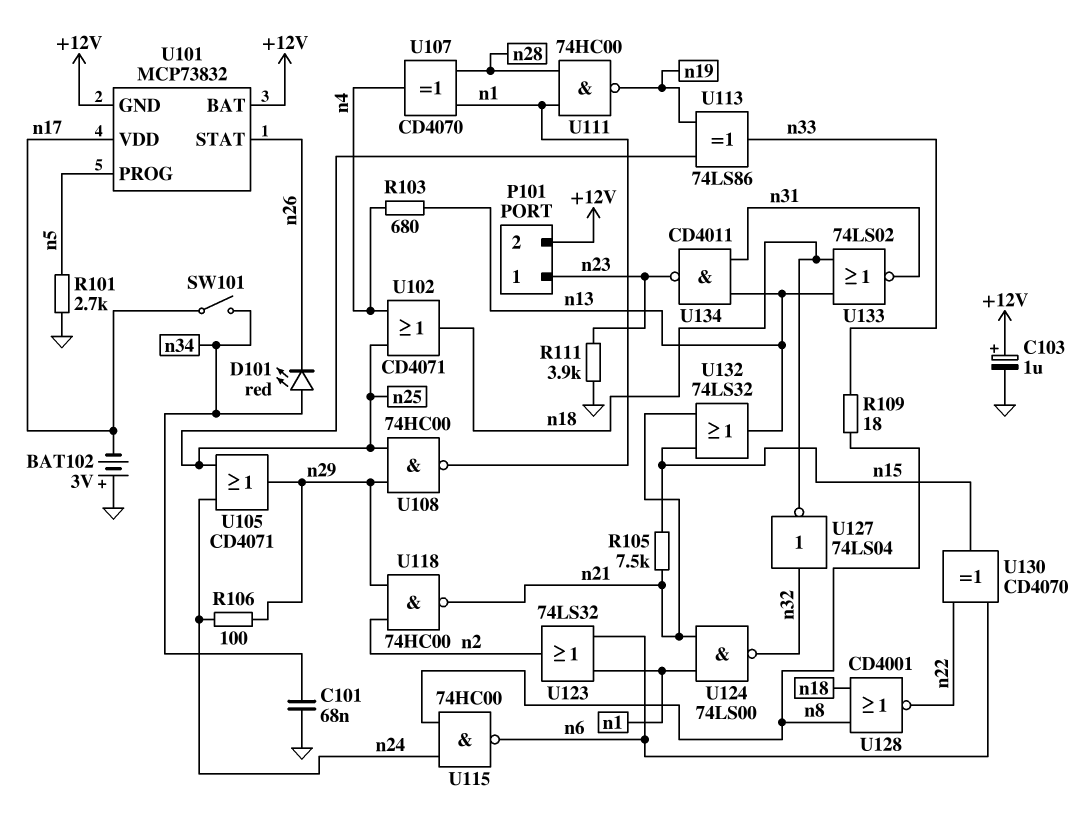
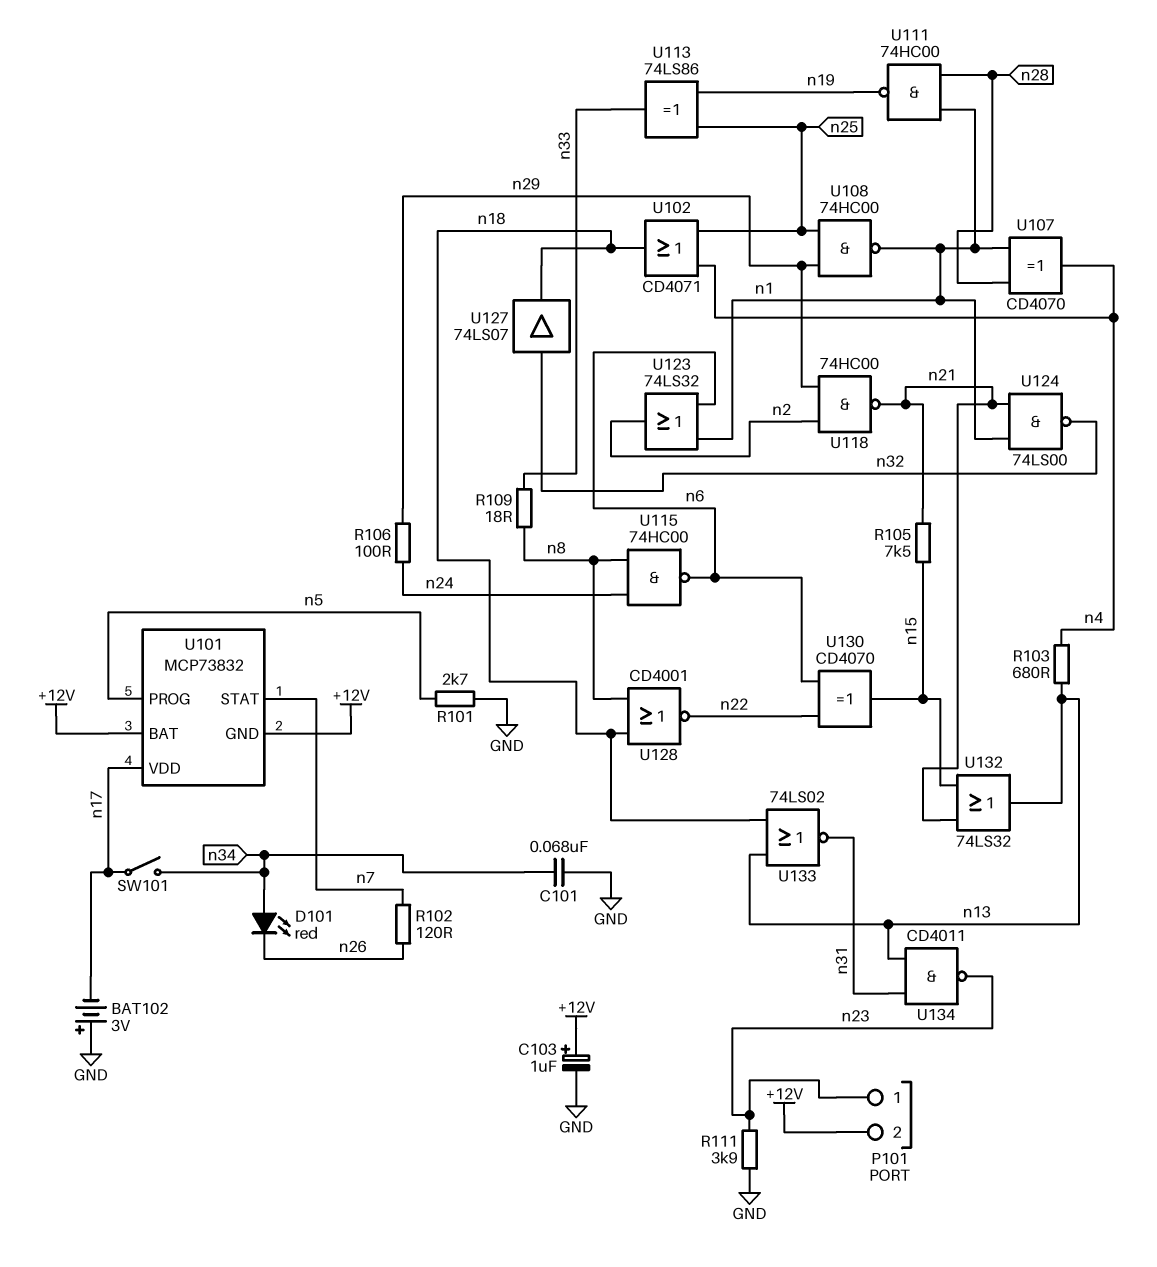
R102: none -> 120 (n7, n26)
U101 pin STAT: n26 -> n7
U105: OR CD4071 (in n24, in n25, out n29) -> none
U127: NOT 74LS04 (in n32, out n18) -> buffer 74LS07 (in n32, out n18)

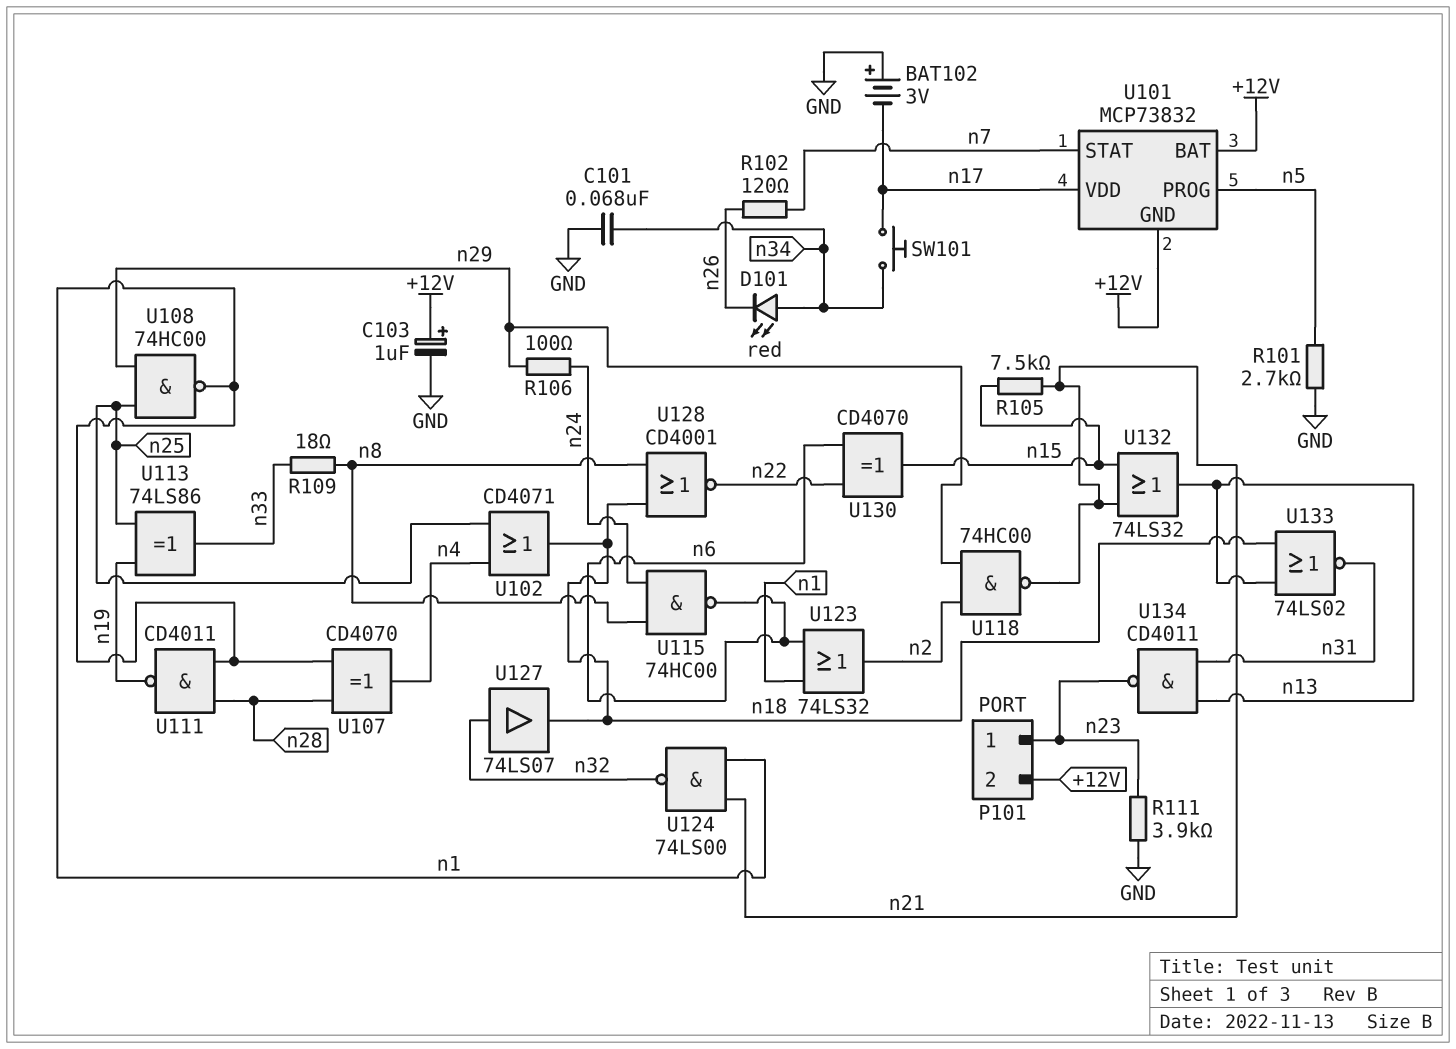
R103: 680 (n4, n13) -> none
SW101: switch (n17, n34) -> button (n17, n34)
U111: NAND 74HC00 (in n1, in n28, out n19) -> NAND CD4011 (in n1, in n28, out n19)

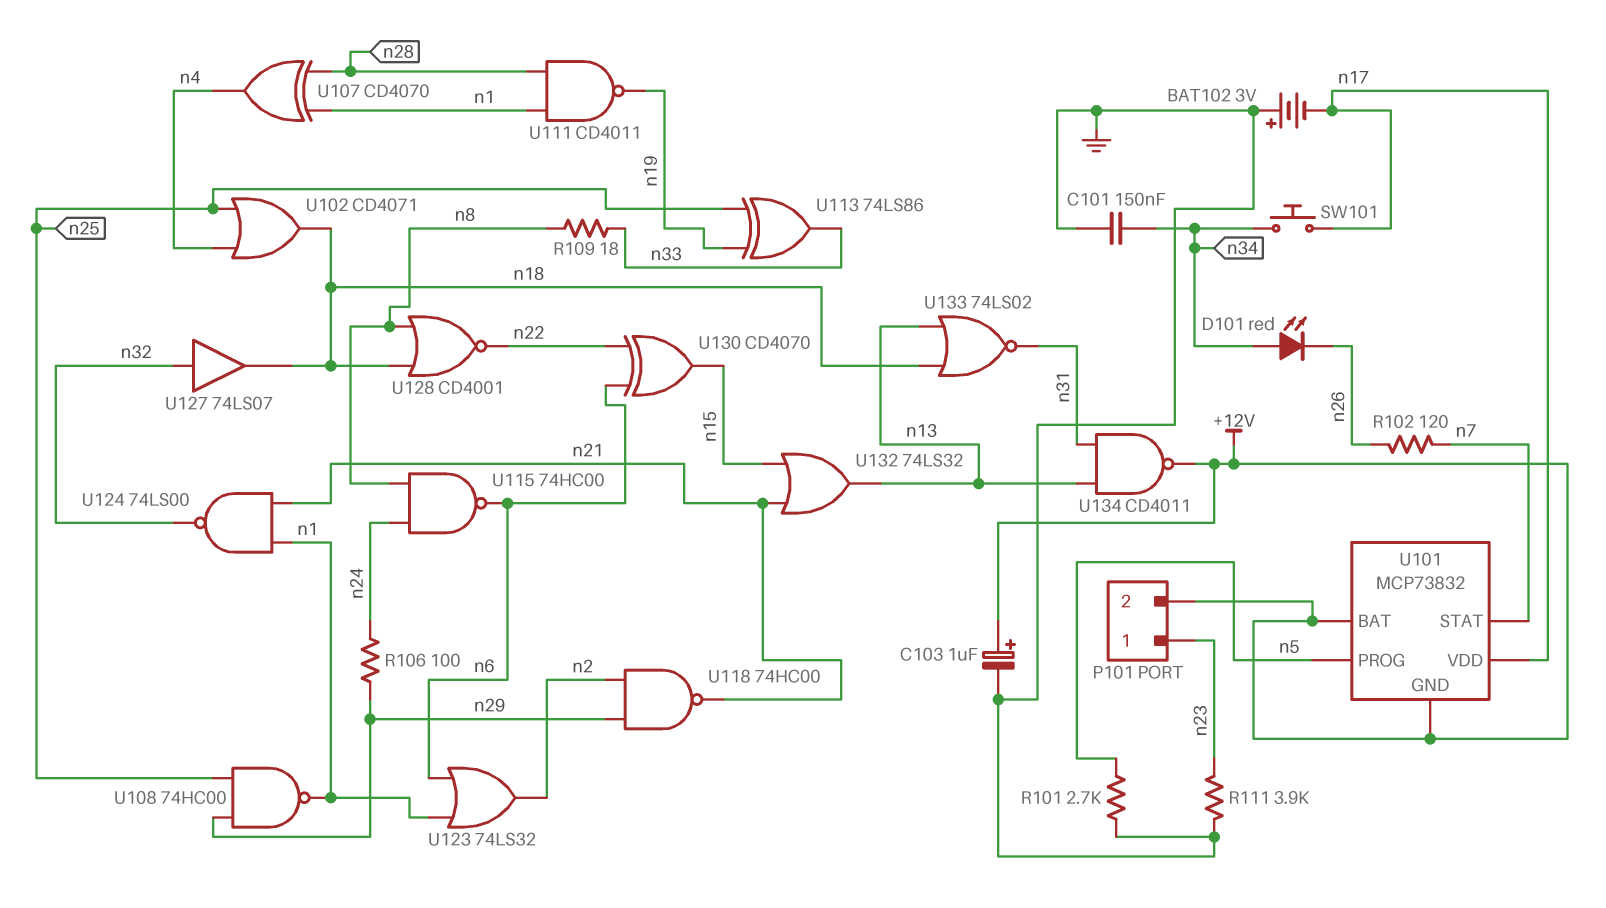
C101: 68nF (GND, n34) -> 150nF (GND, n34)
R105: 7.5k (n15, n21) -> none
U134: NAND CD4011 (in n13, in n31, out n23) -> NAND CD4011 (in n13, in n31, out +12V)

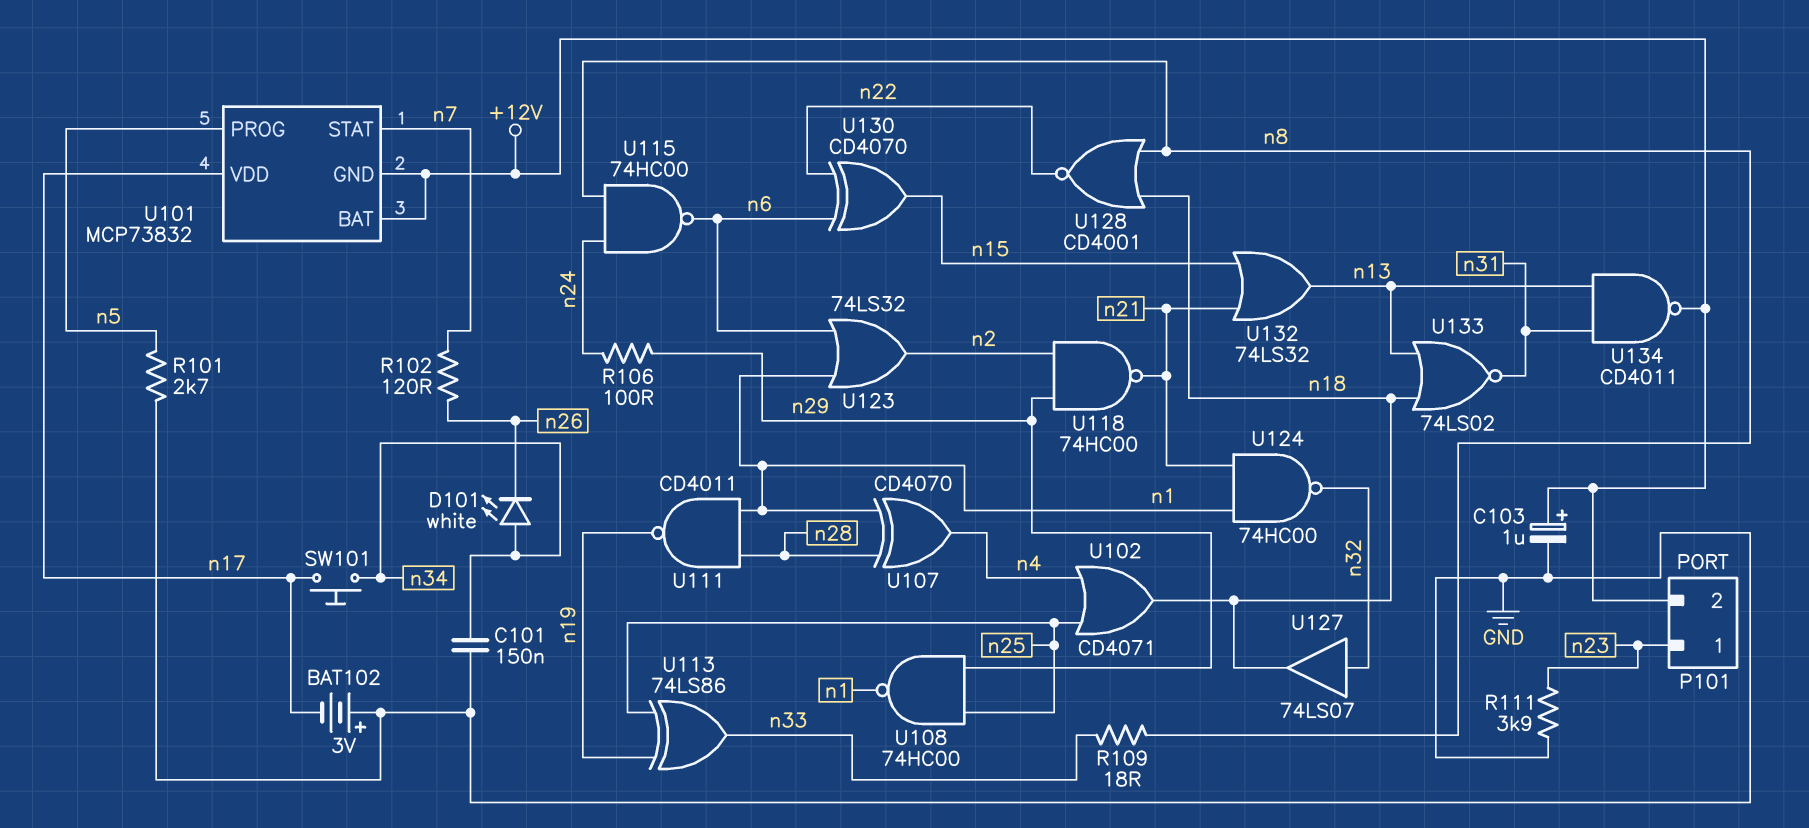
D101: LED red (A n34, K n26) -> LED white (A n34, K n26)
U124: NAND 74LS00 (in n1, in n21, out n32) -> NAND 74HC00 (in n1, in n21, out n32)

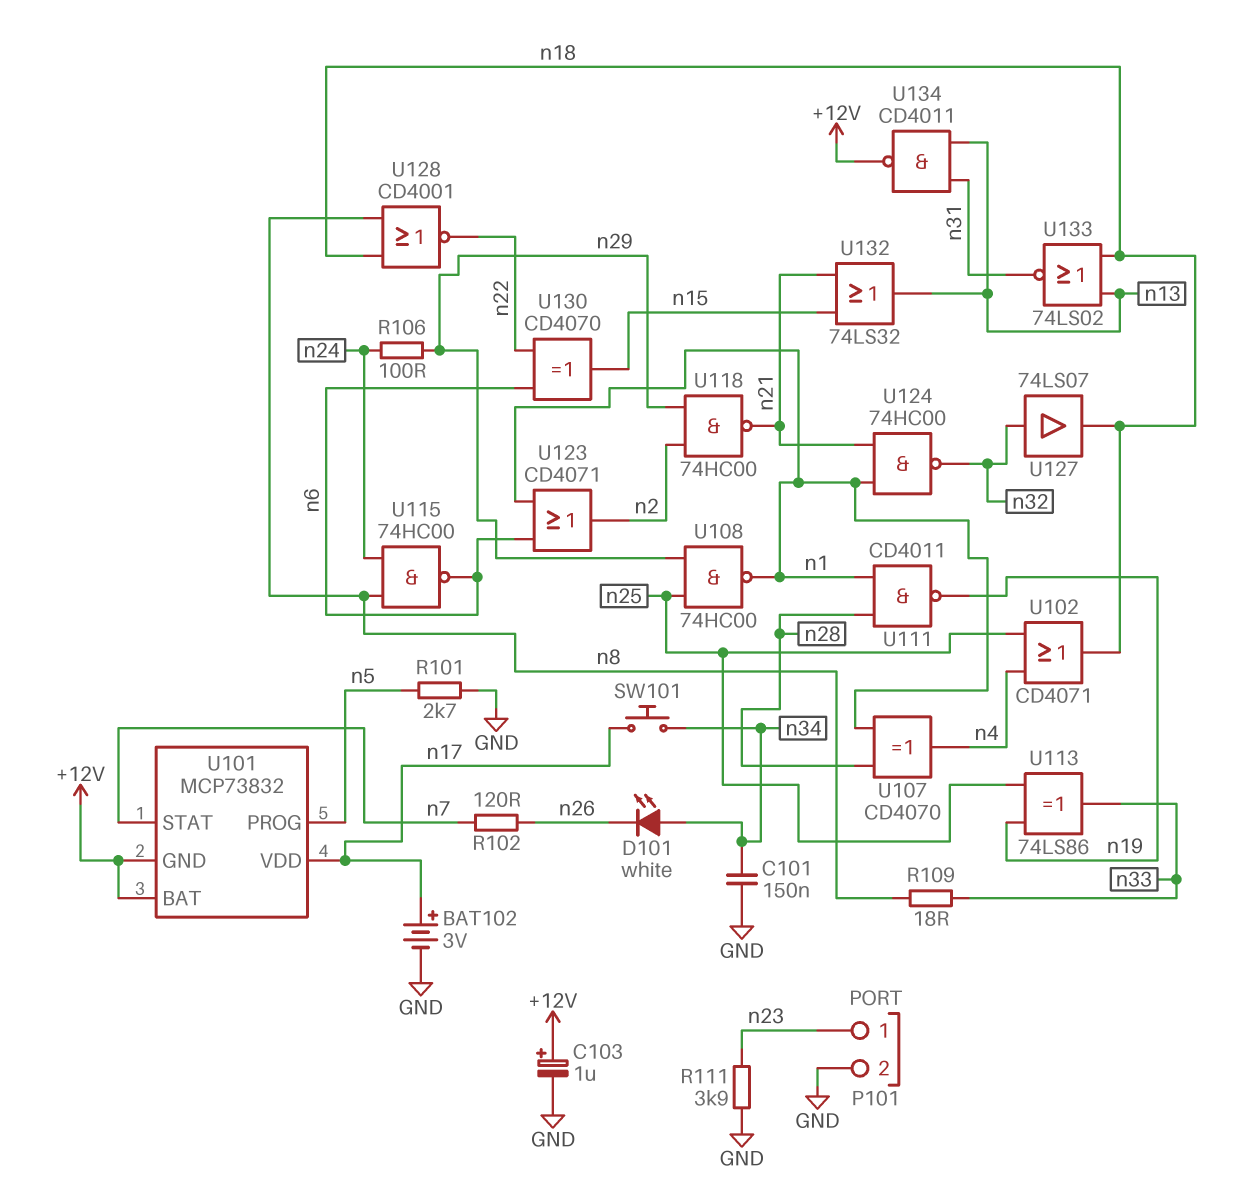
BAT102: 3V (plus GND, minus n17) -> 3V (plus n17, minus GND)
P101 pin 2: +12V -> GND
U123: OR 74LS32 (in n1, in n6, out n2) -> OR CD4071 (in n1, in n6, out n2)

